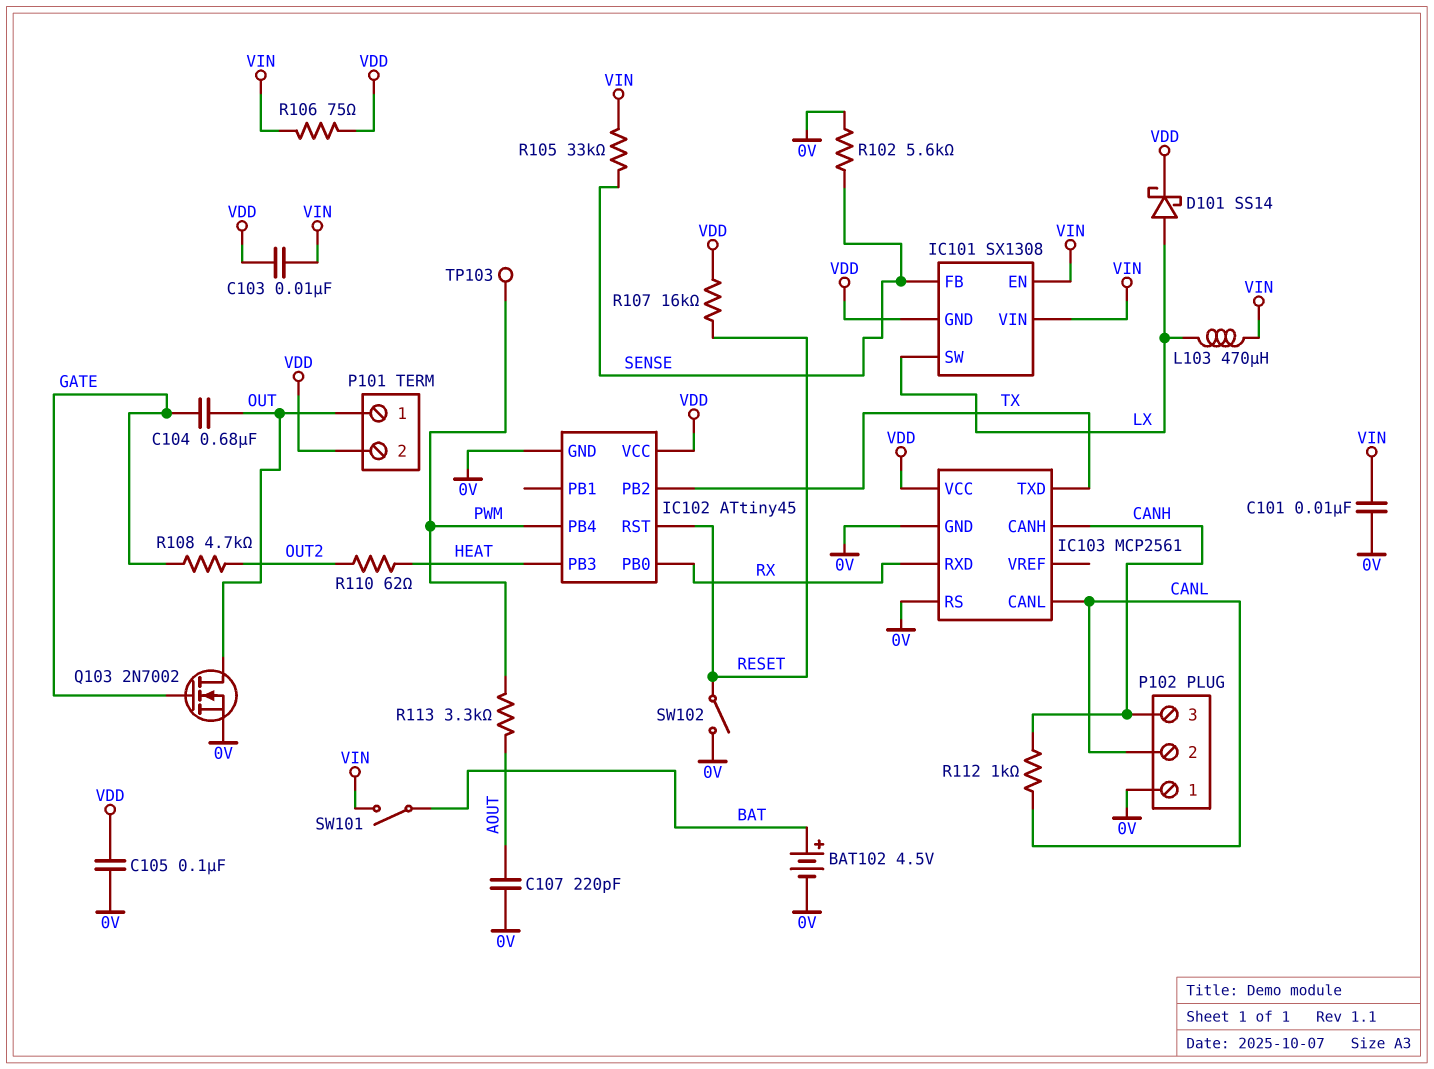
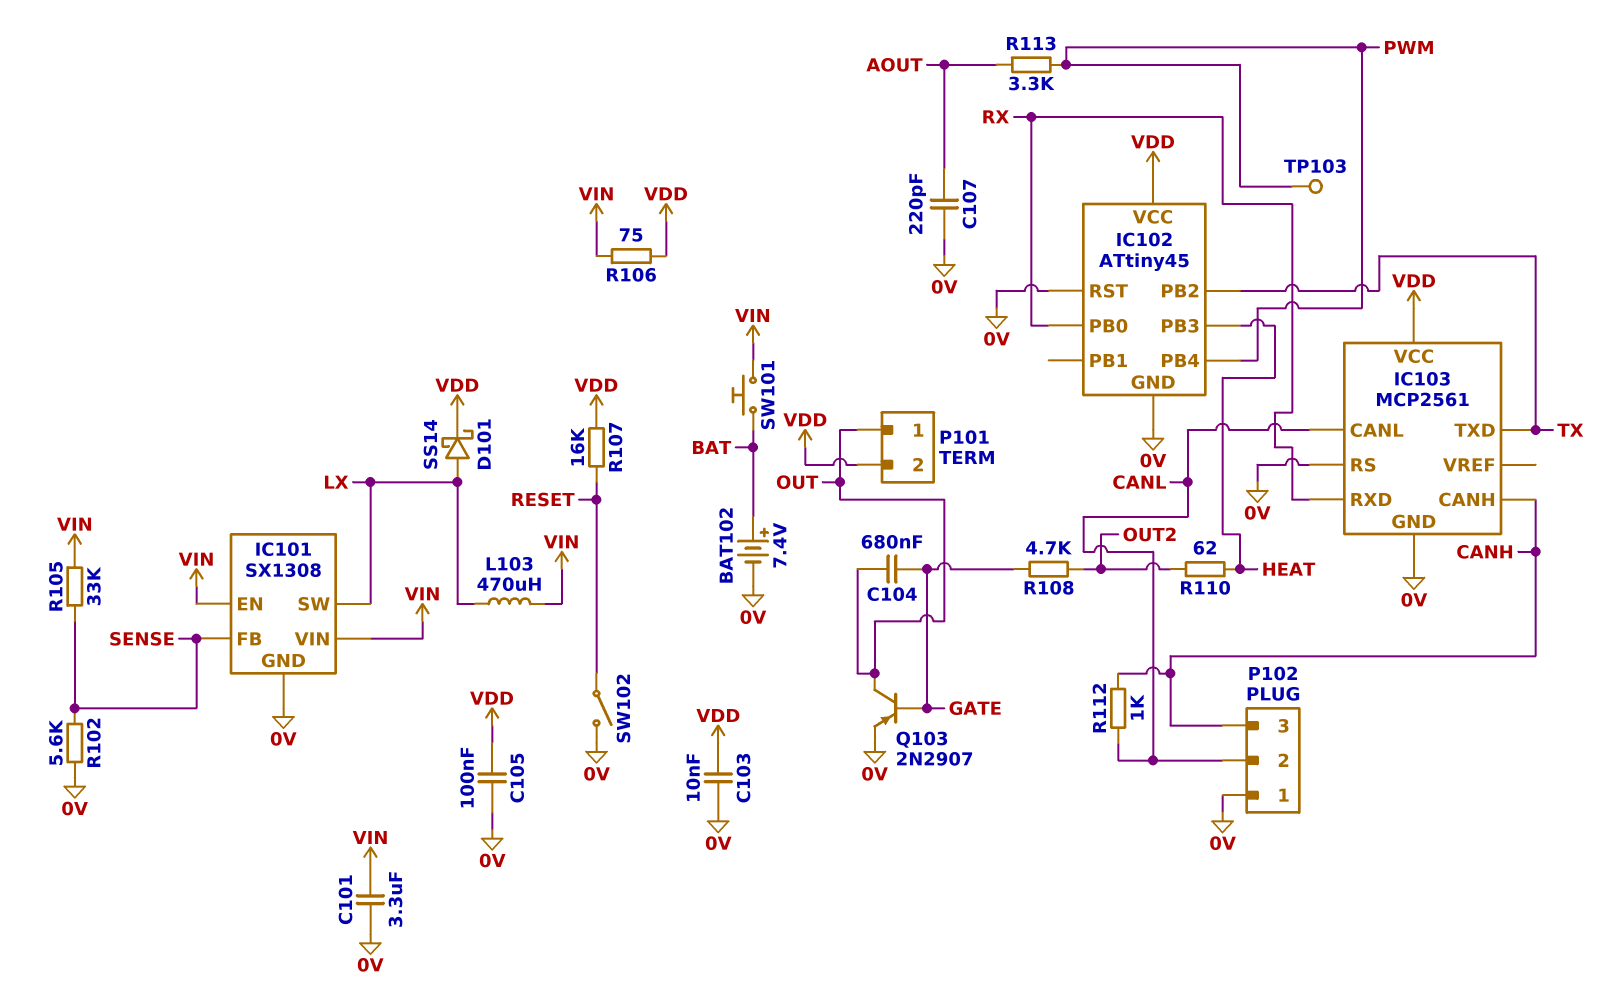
BAT102: 4.5V (plus BAT, minus 0V) -> 7.4V (plus BAT, minus 0V)
C101: 10nF (0V, VIN) -> 3.3uF (0V, VIN)
C103: 10nF (VDD, VIN) -> 10nF (0V, VDD)
IC101 pin GND: VDD -> 0V
IC102 pin RST: RESET -> 0V
Q103: NMOS 2N7002 (G GATE, D OUT, S 0V) -> PNP 2N2907 (B GATE, C OUT, E 0V)
SW101: switch (BAT, VIN) -> button (BAT, VIN)

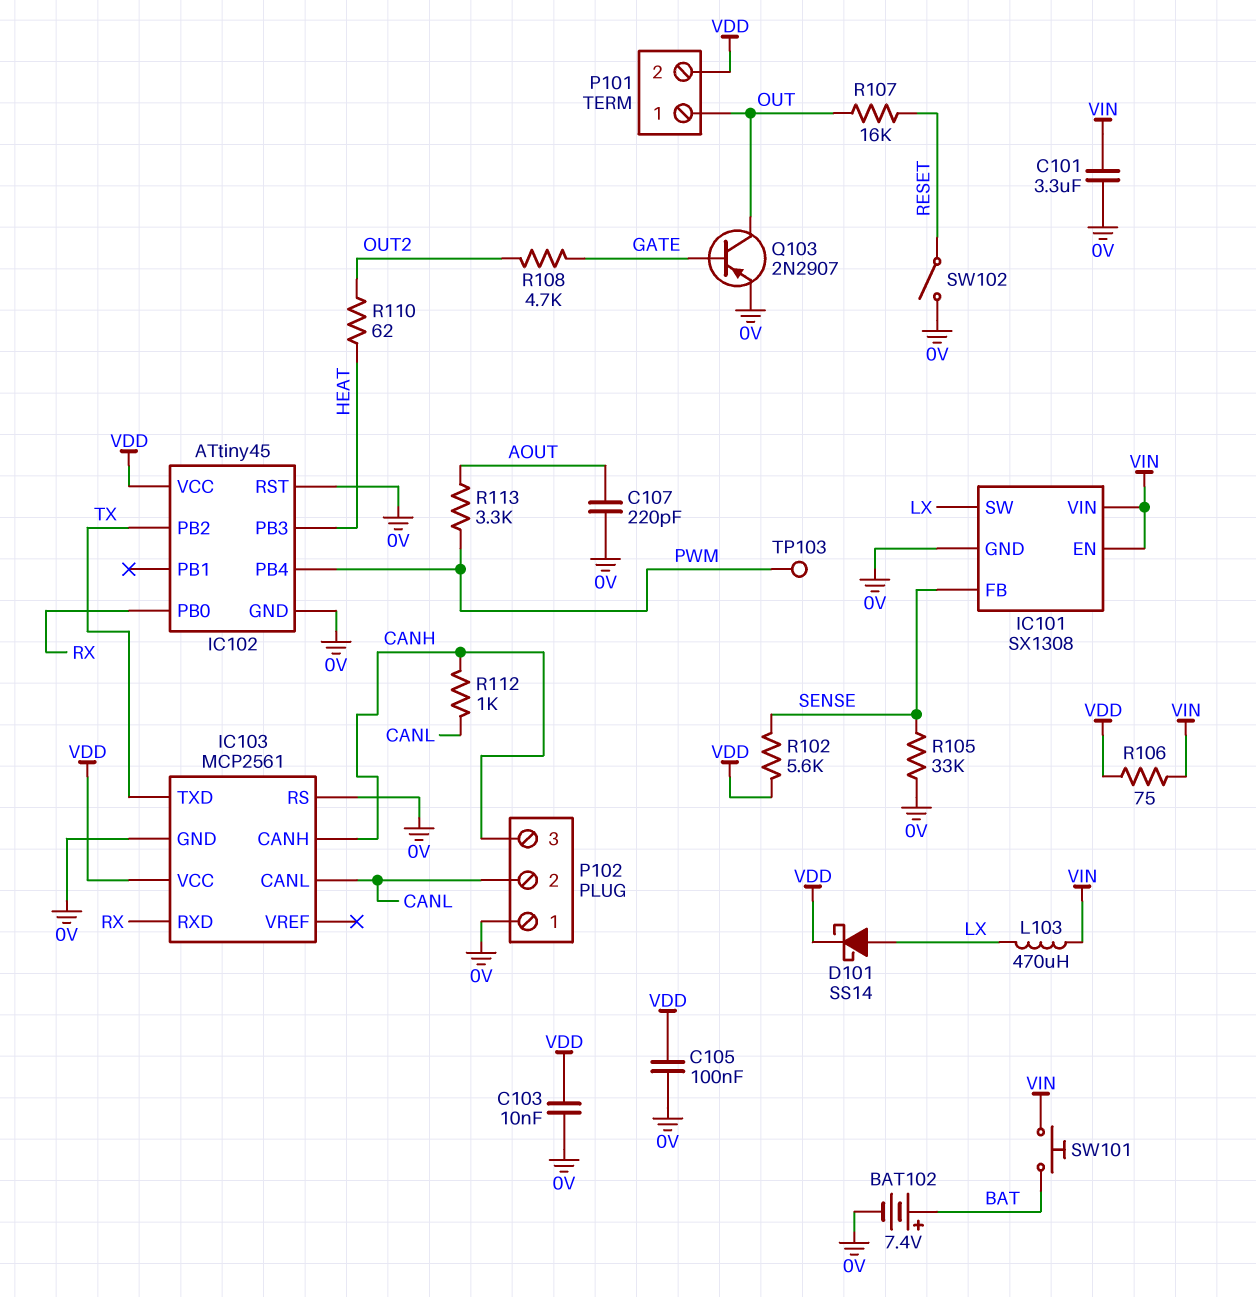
C104: 680nF (GATE, OUT) -> none
R102: 5.6k (0V, SENSE) -> 5.6k (SENSE, VDD)
R105: 33k (SENSE, VIN) -> 33k (0V, SENSE)
R107: 16k (RESET, VDD) -> 16k (OUT, RESET)

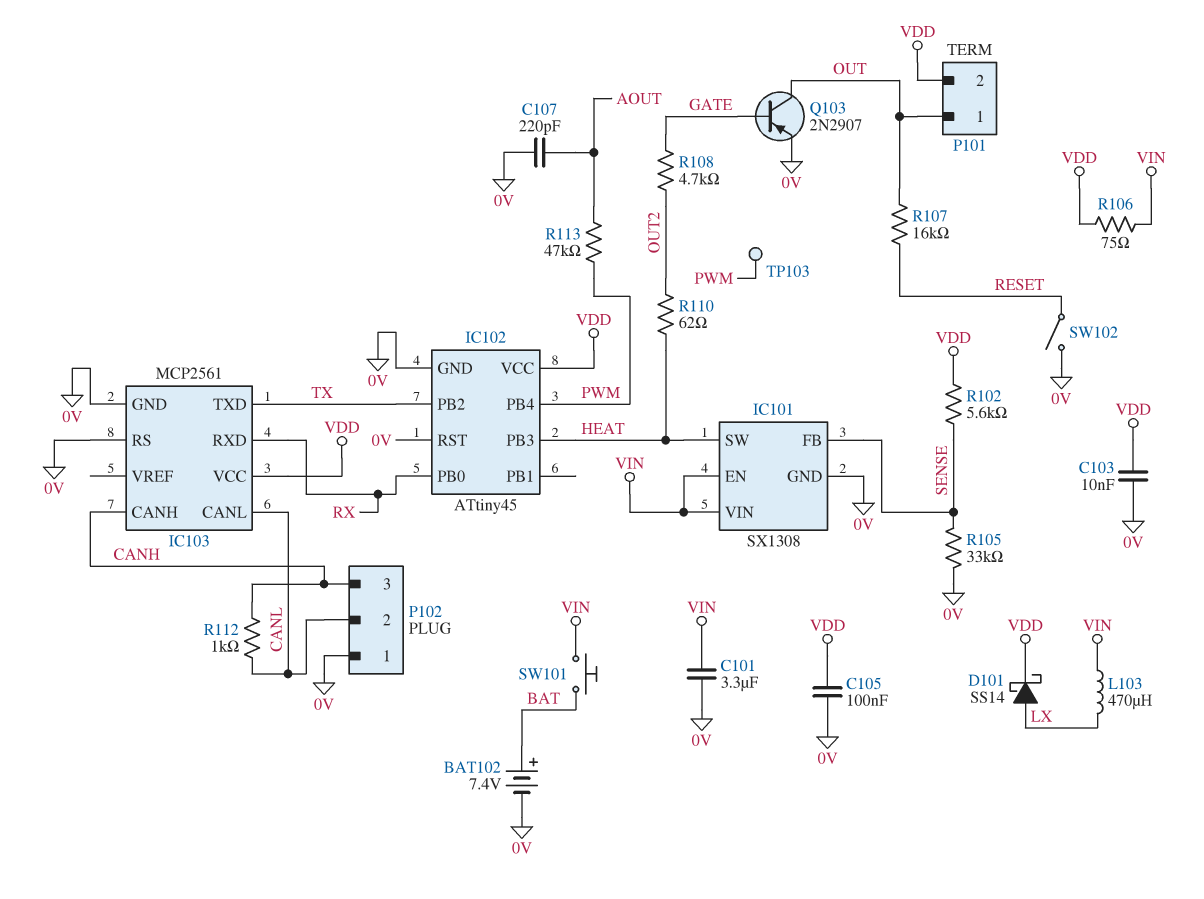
IC101 pin SW: LX -> HEAT
R113: 3.3k (AOUT, PWM) -> 47k (AOUT, PWM)

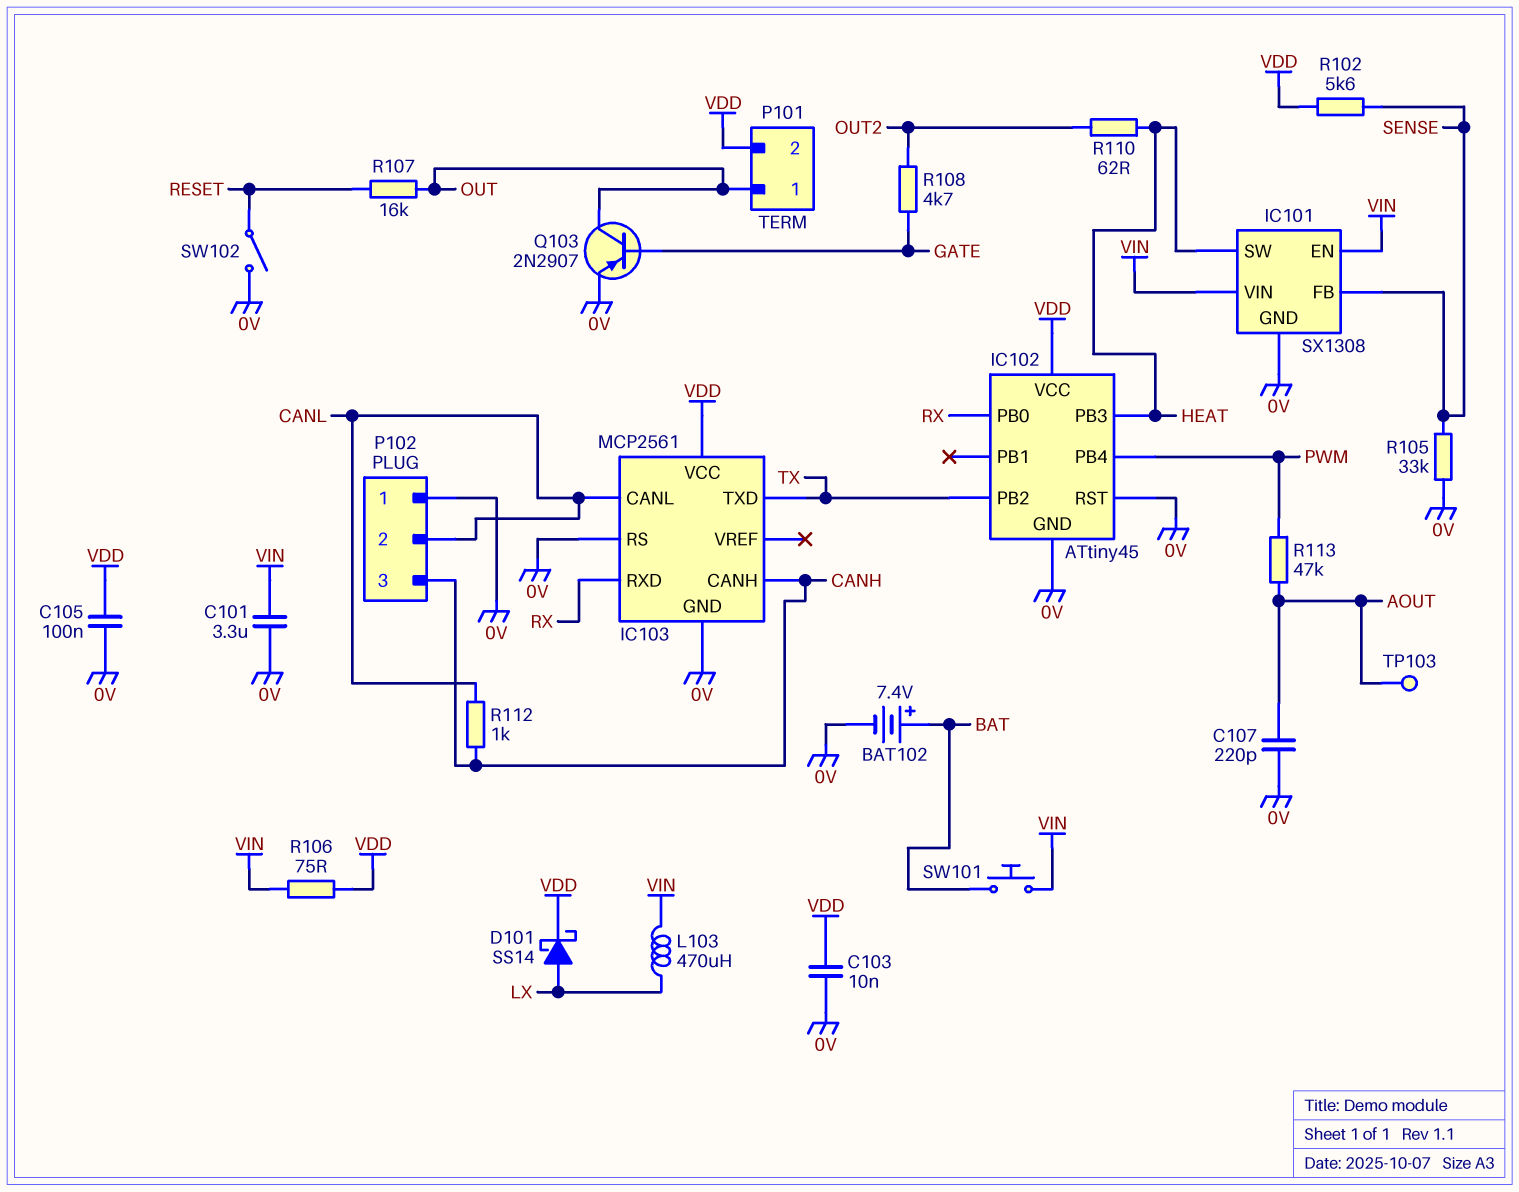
TP103: test point (PWM) -> test point (AOUT)

